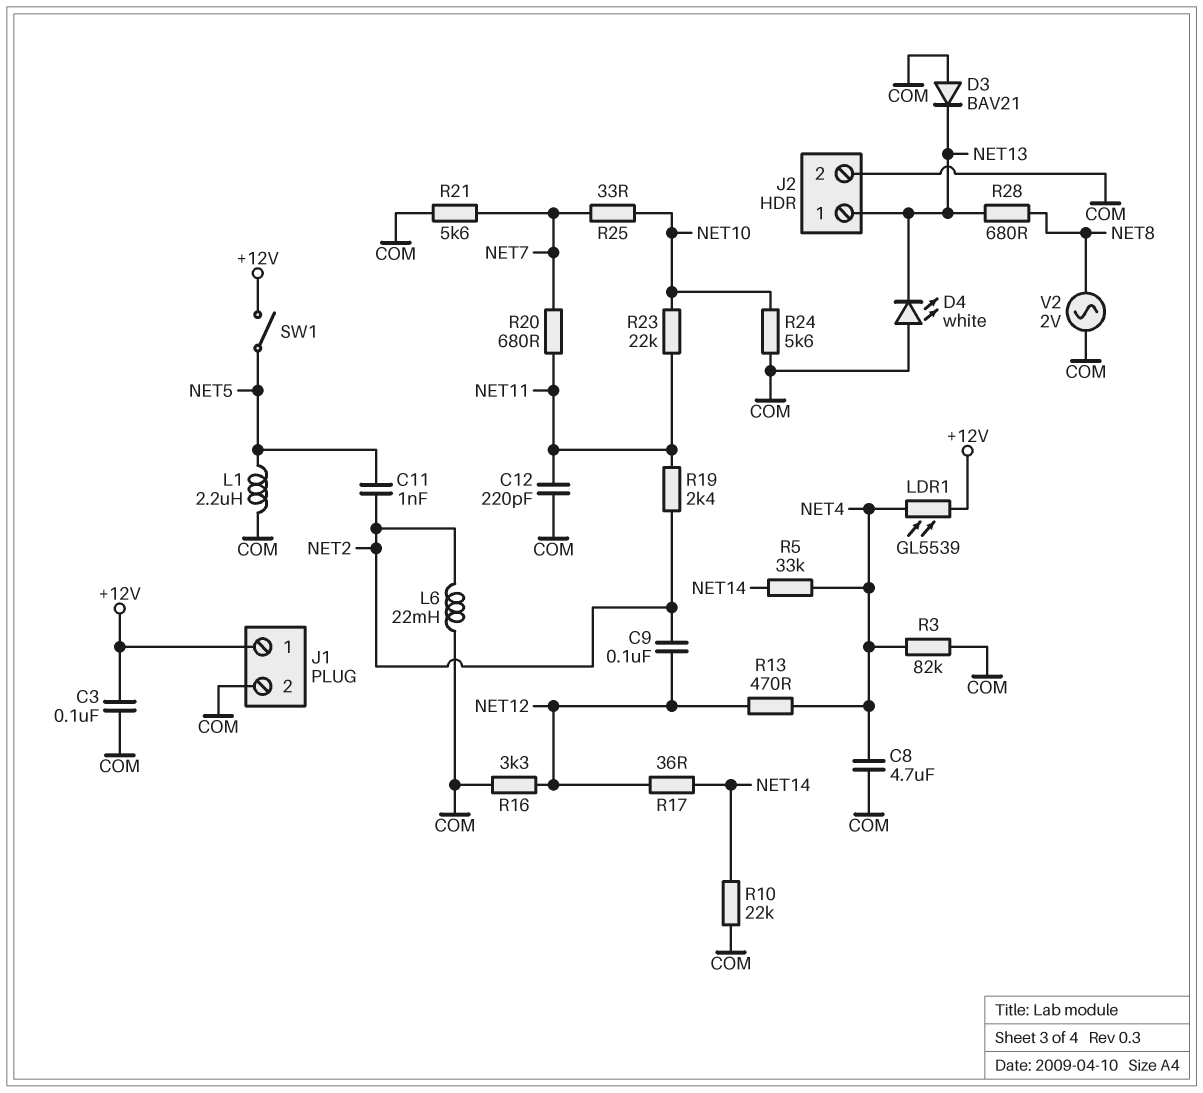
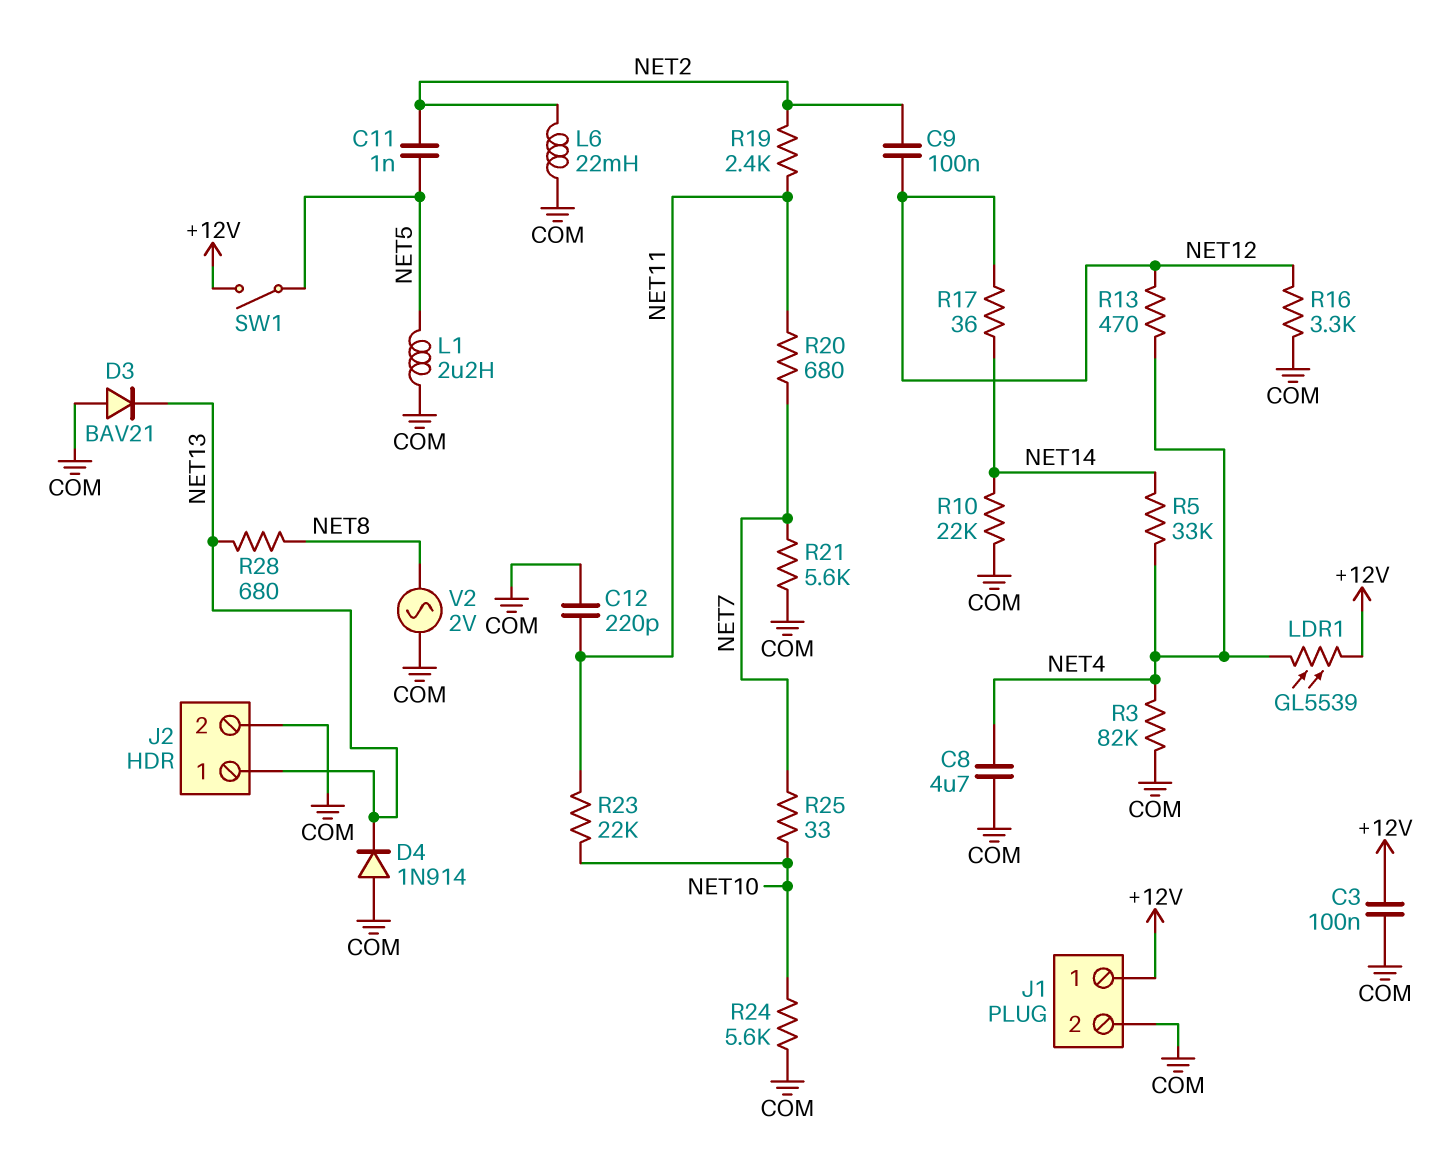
D4: LED white (A COM, K NET13) -> diode 1N914 (A COM, K NET13)

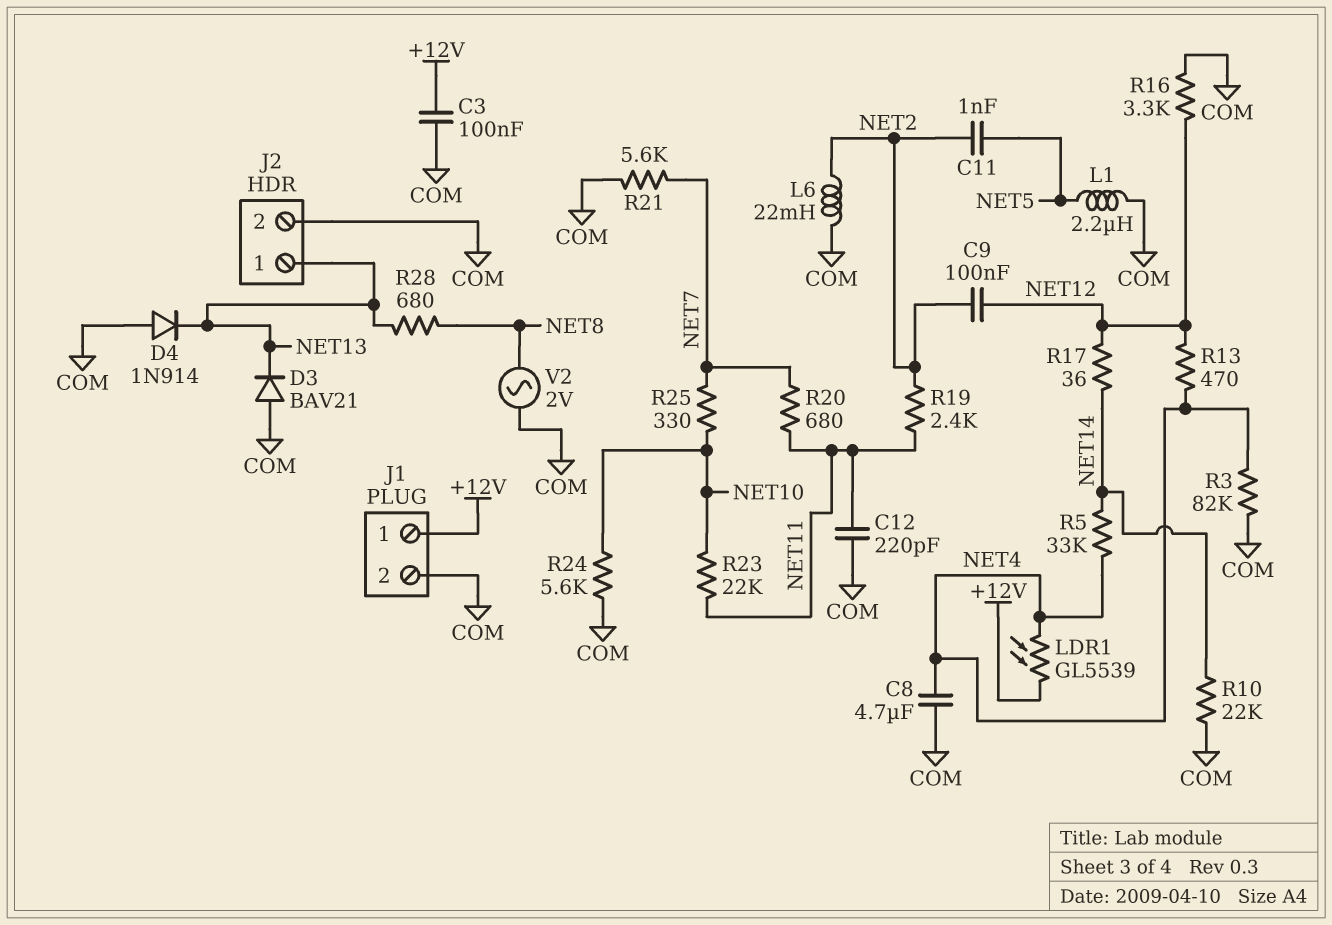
R25: 33 (NET7, NET10) -> 330 (NET7, NET10)
SW1: switch (+12V, NET5) -> none

